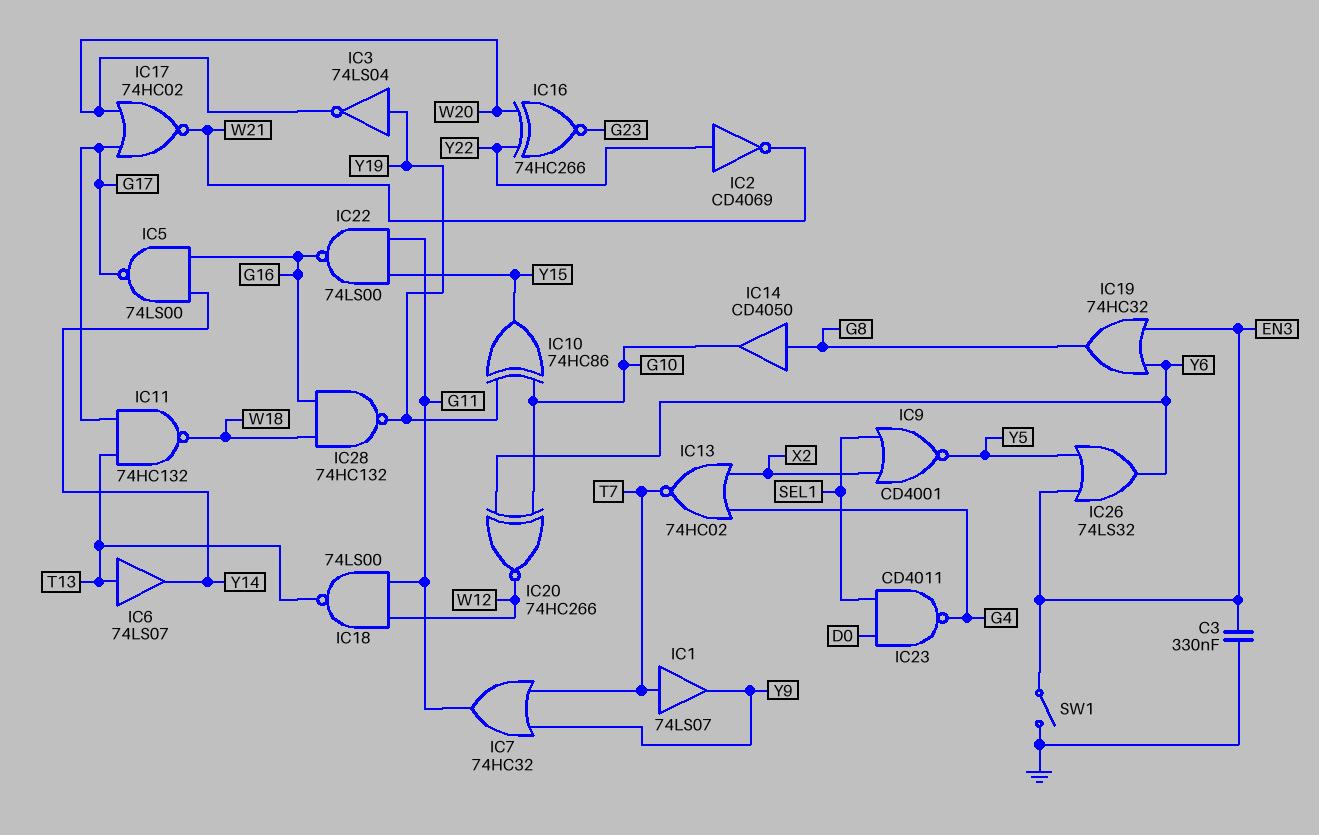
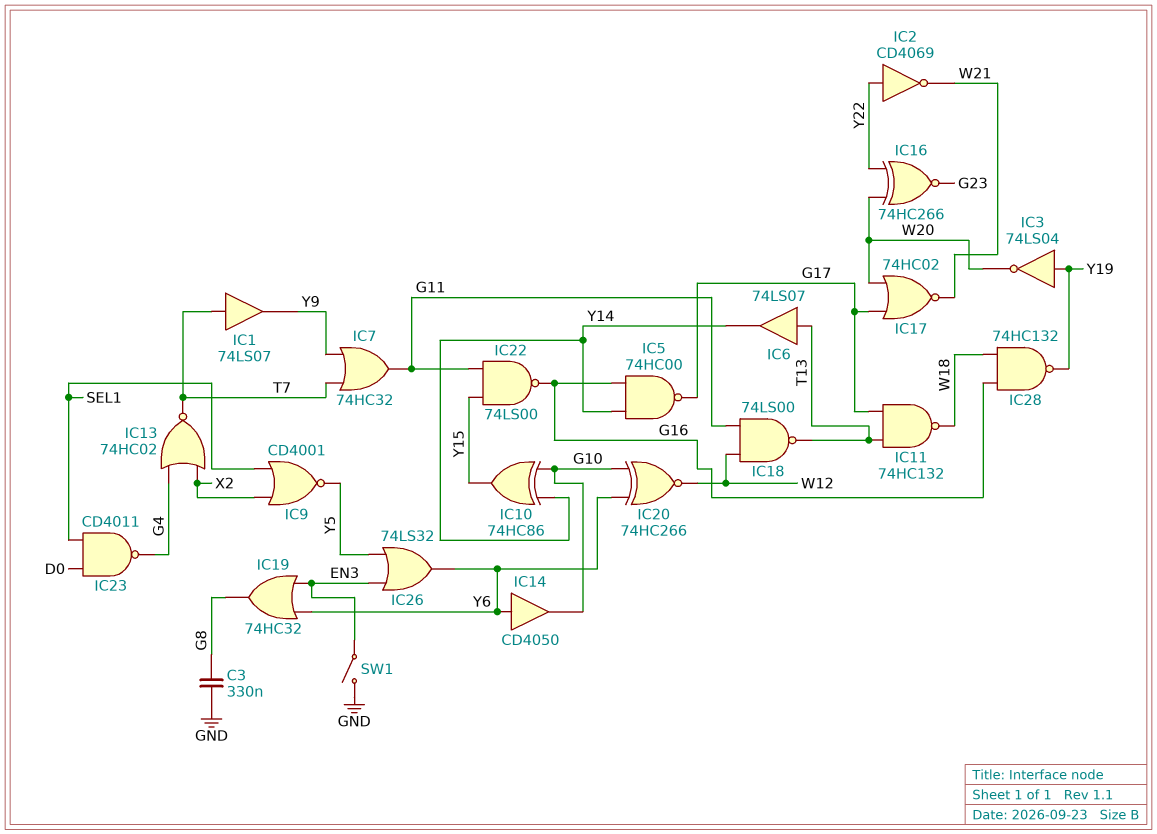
C3: 330nF (EN3, GND) -> 330nF (G8, GND)
IC5: NAND 74LS00 (in G16, in Y14, out G17) -> NAND 74HC00 (in G16, in Y14, out G17)
IC10: XOR 74HC86 (in G10, in Y19, out Y15) -> XOR 74HC86 (in G10, in Y14, out Y15)
IC14: buffer CD4050 (in G8, out G10) -> buffer CD4050 (in Y6, out G10)

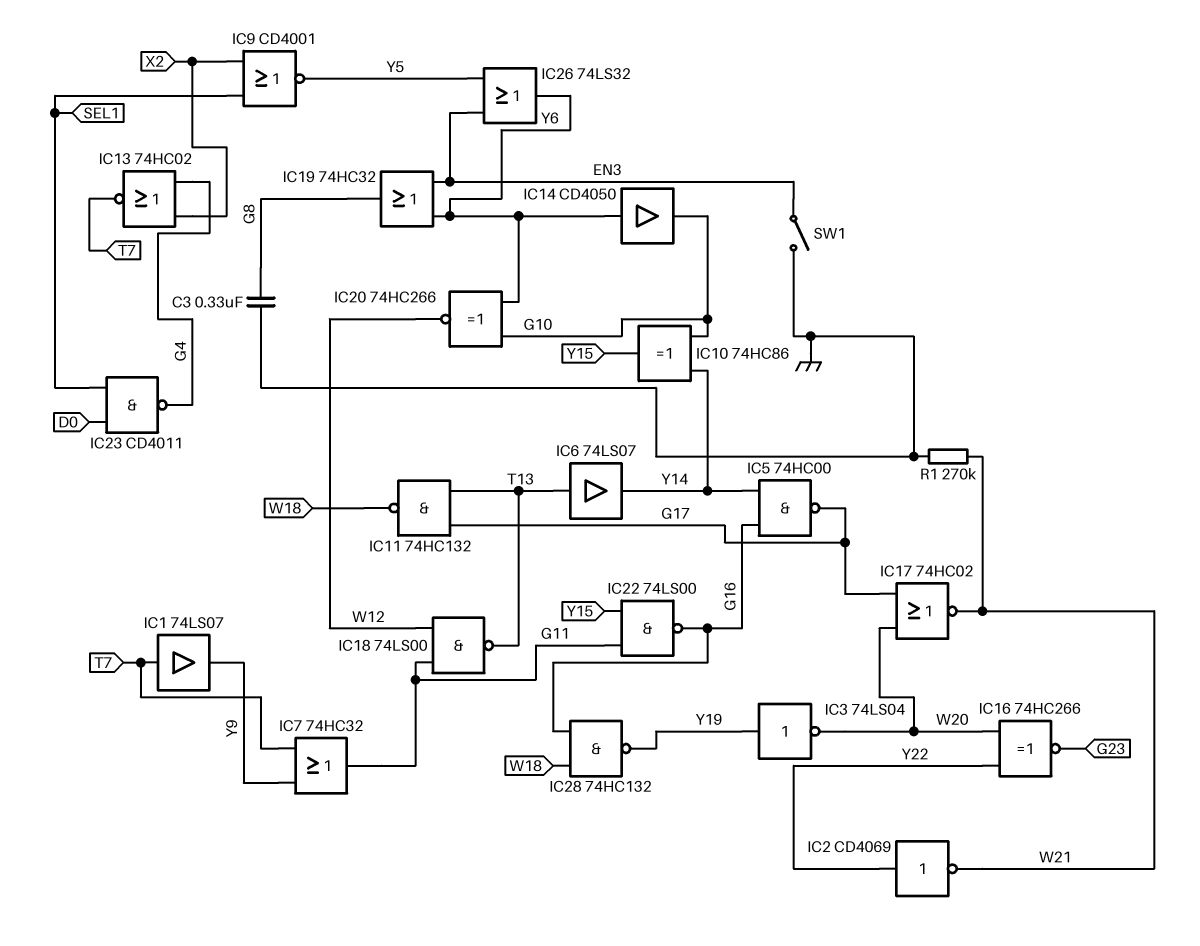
R1: none -> 270k (GND, W21)

